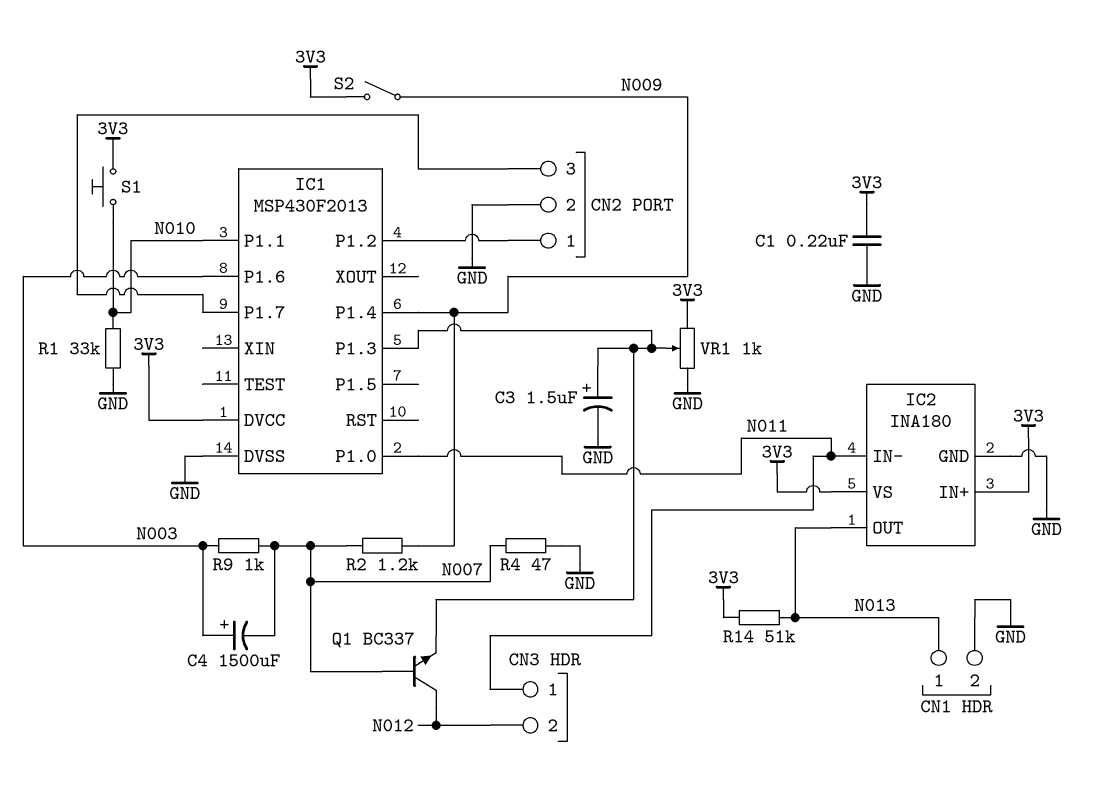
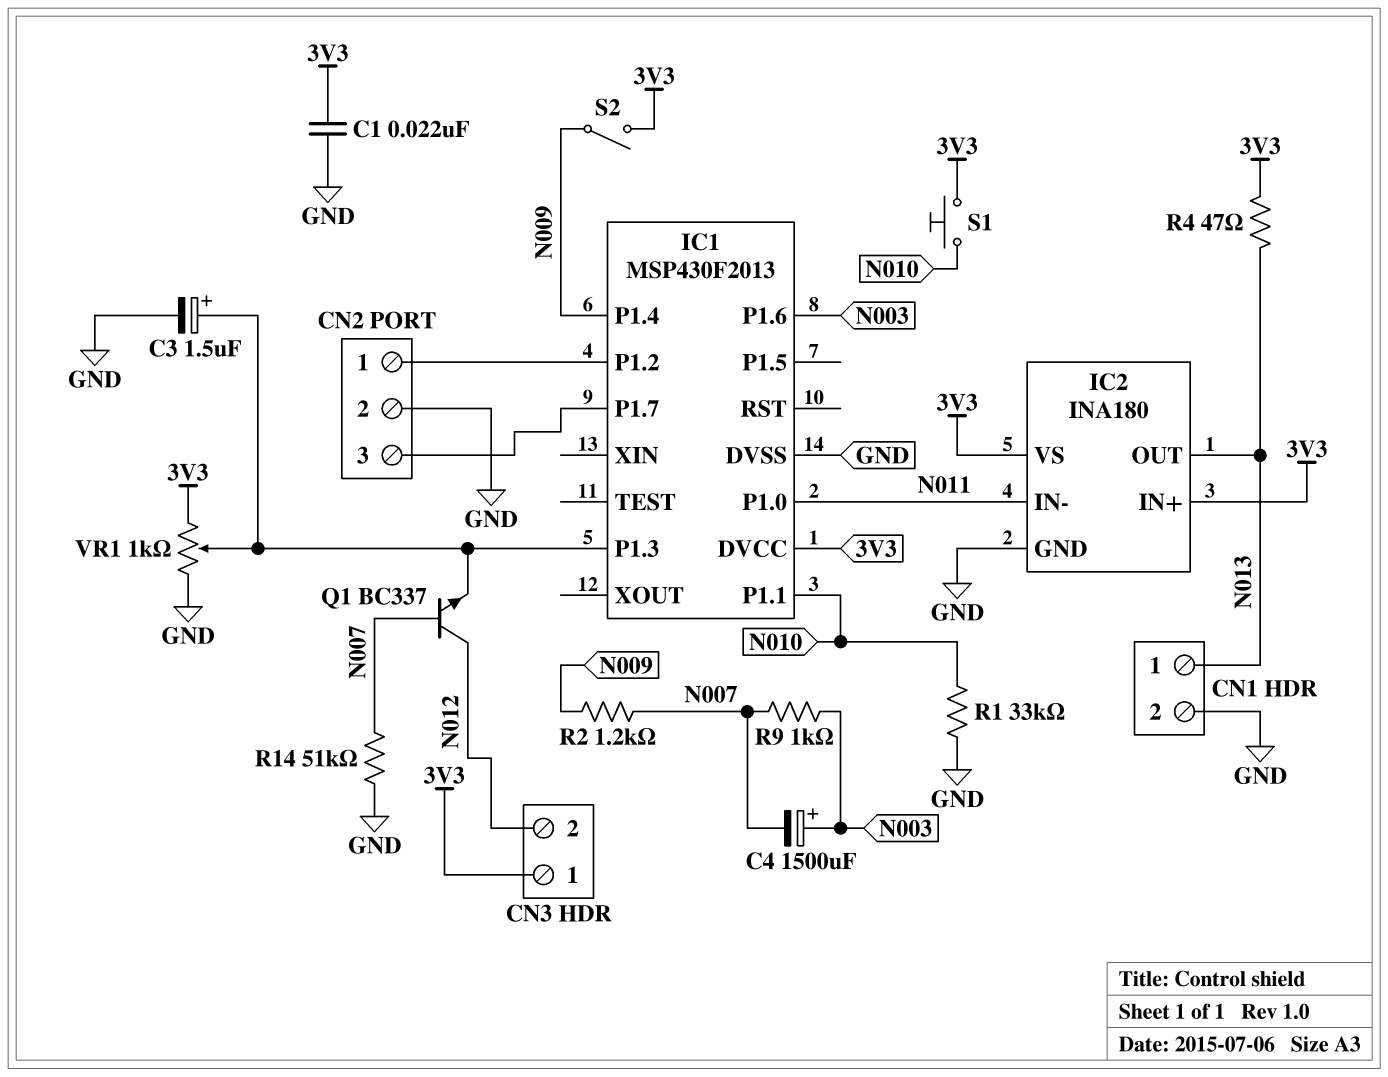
C1: 220nF (3V3, GND) -> 22nF (3V3, GND)
CN3 pin 1: N011 -> 3V3
R4: 47 (GND, N007) -> 47 (3V3, N013)
R14: 51k (3V3, N013) -> 51k (GND, N007)

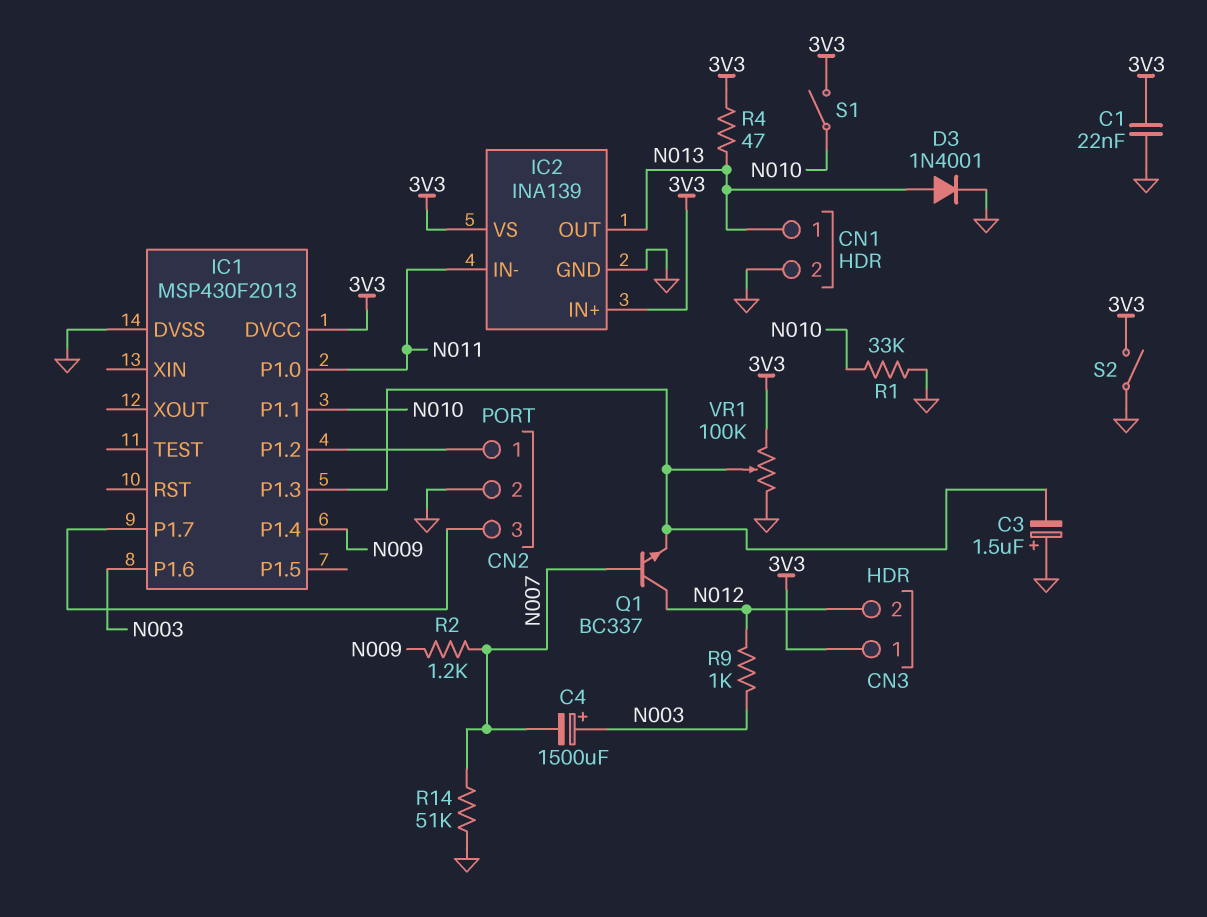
C3: 1.5uF (plus IC1/P1.3, minus GND) -> 1.5uF (plus GND, minus IC1/P1.3)
D3: none -> diode 1N4001 (A N013, K GND)
IC2: INA180 -> INA139
R9: 1k (N003, N007) -> 1k (N003, N012)
S1: button (3V3, N010) -> switch (3V3, N010)
S2: switch (3V3, N009) -> switch (3V3, GND)
VR1: 1k (3V3, GND, wiper IC1/P1.3) -> 100k (3V3, GND, wiper IC1/P1.3)

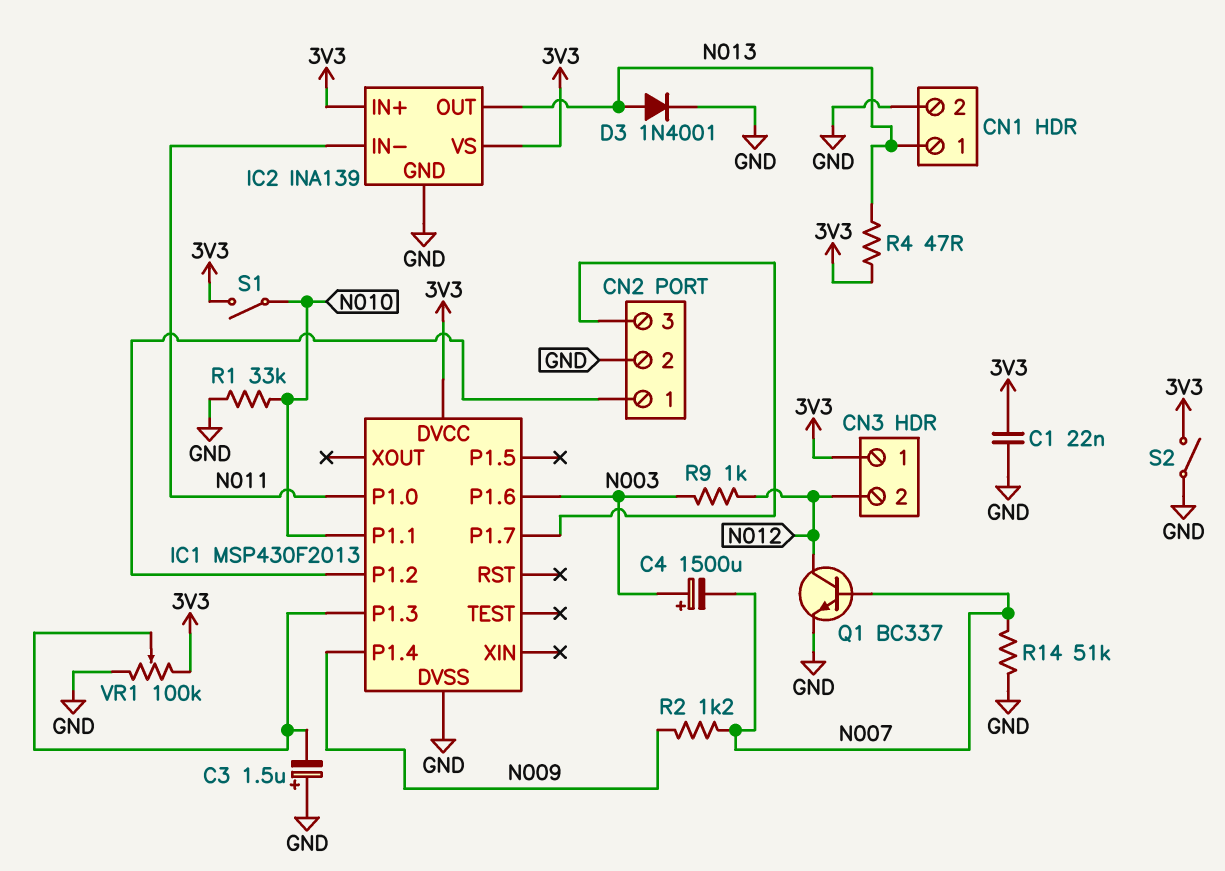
Q1: NPN BC337 (B N007, C N012, E IC1/P1.3) -> NPN BC337 (B N007, C N012, E GND)

